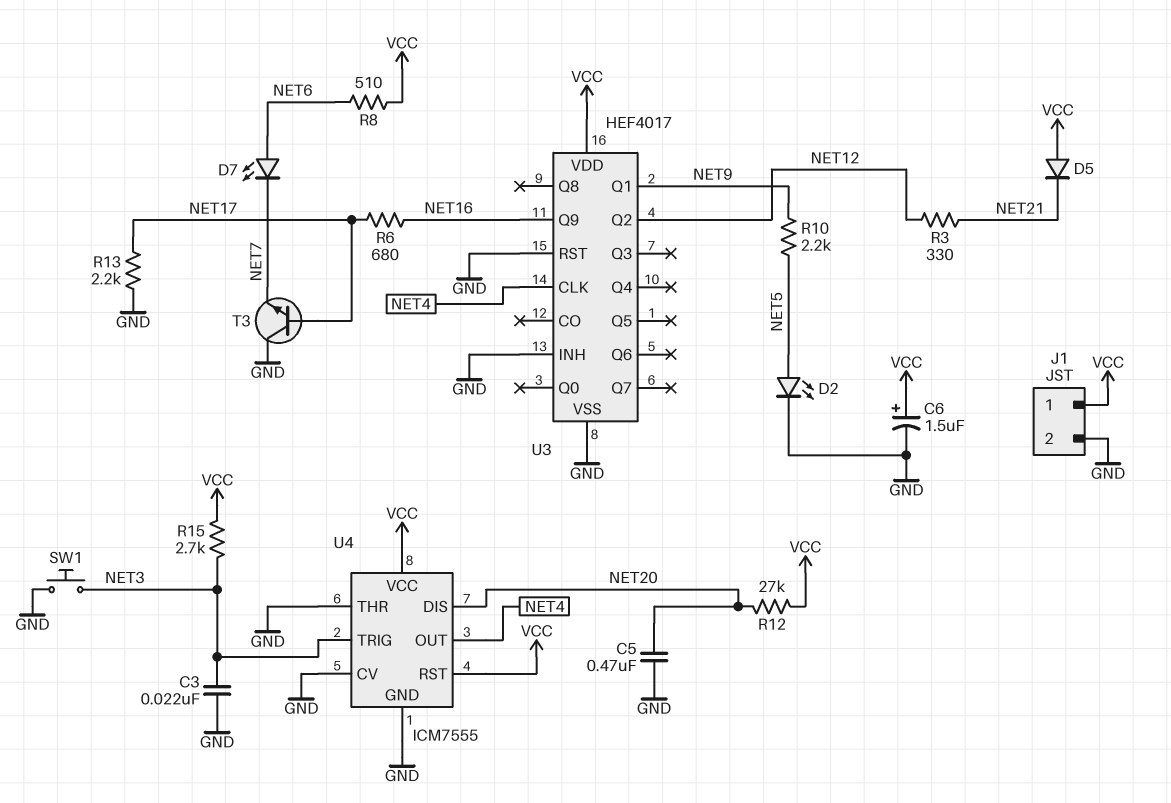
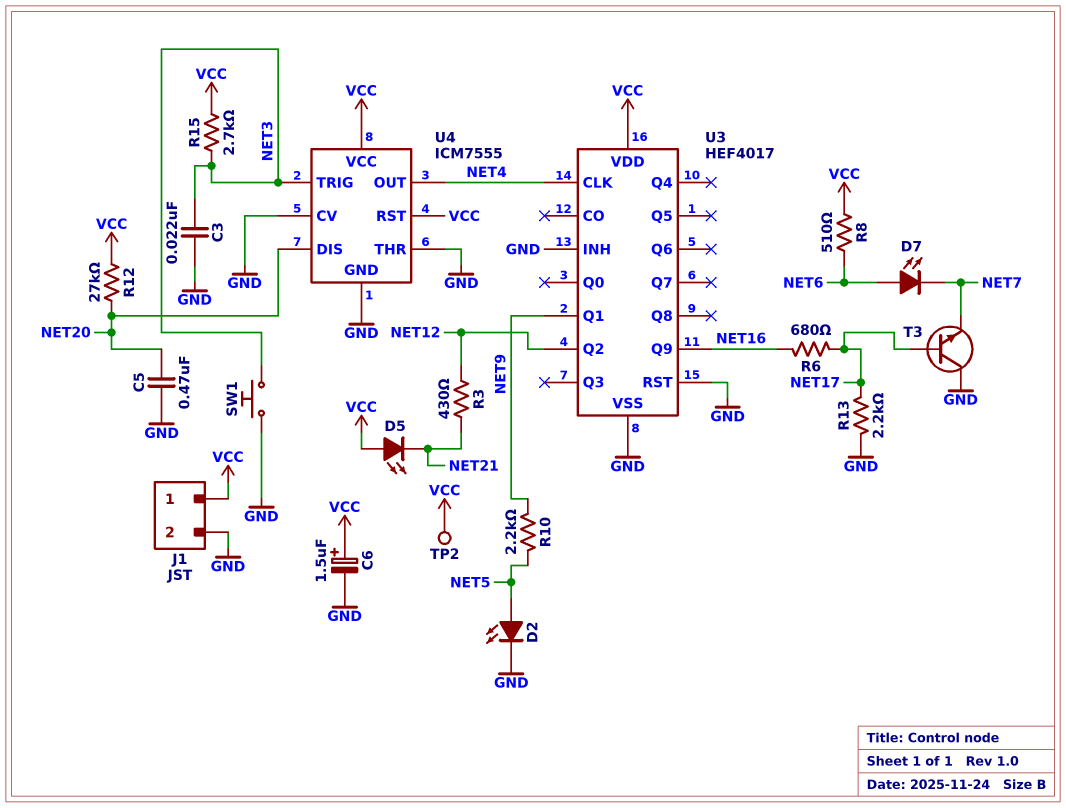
D5: diode (A VCC, K NET21) -> LED (A VCC, K NET21)
R3: 330 (NET12, NET21) -> 430 (NET12, NET21)
TP2: none -> test point (VCC)

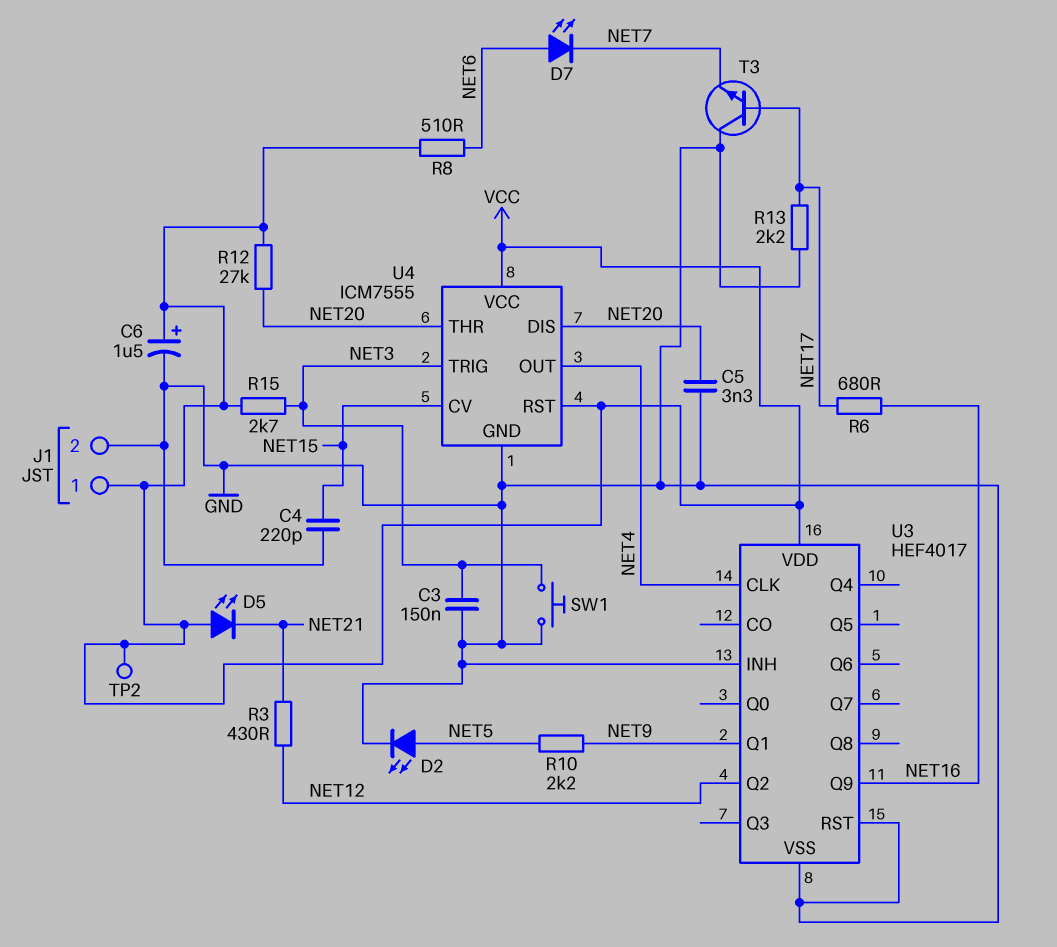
C3: 22nF (GND, NET3) -> 150nF (GND, NET3)
C4: none -> 220pF (GND, NET15)
C5: 470nF (GND, NET20) -> 3.3nF (GND, NET20)
U4 pin CV: GND -> NET15
U4 pin THR: GND -> NET20

